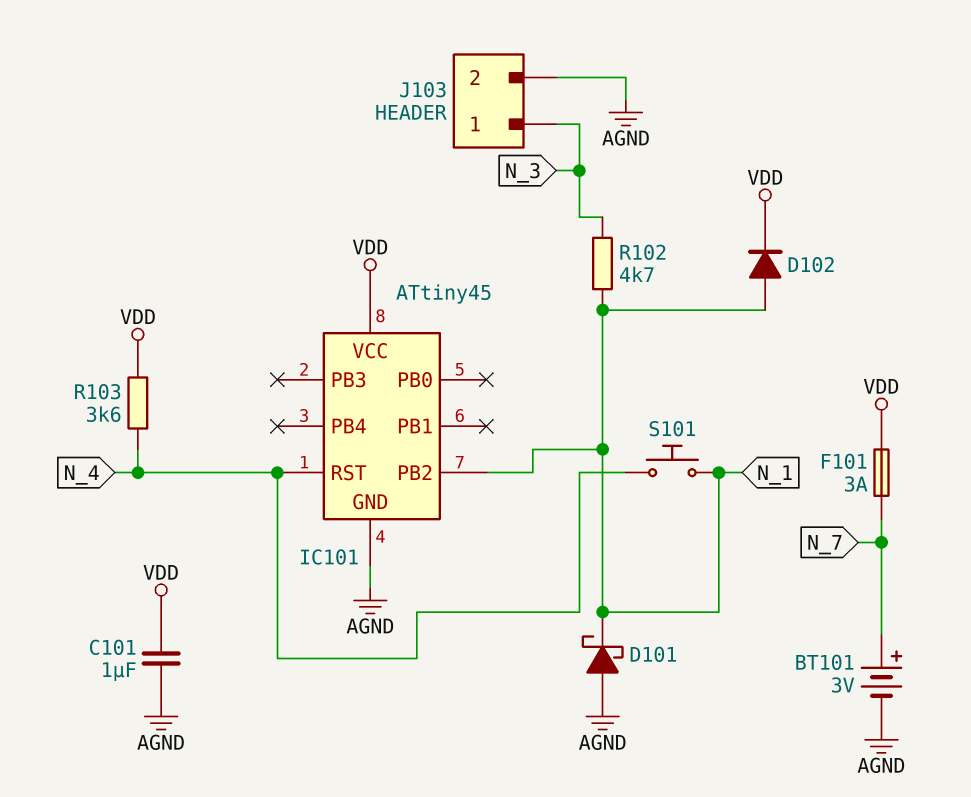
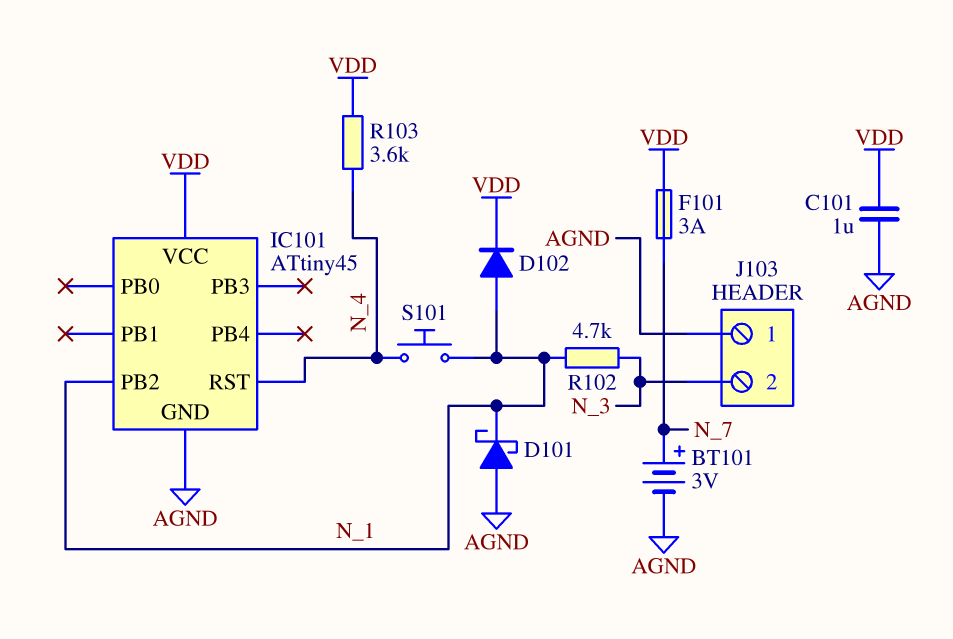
J103 pin 1: N_3 -> AGND
J103 pin 2: AGND -> N_3

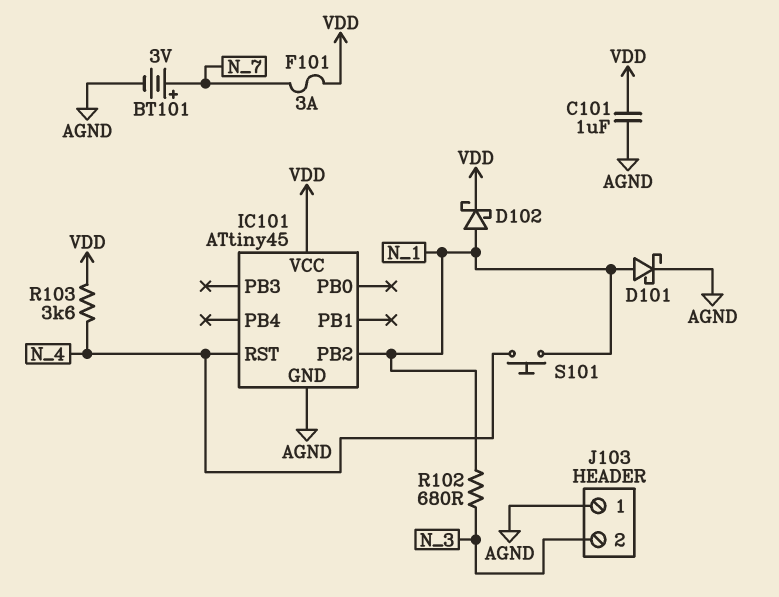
D101: schottky (A AGND, K N_1) -> schottky (A N_1, K AGND)
D102: diode (A N_1, K VDD) -> schottky (A N_1, K VDD)
R102: 4.7k (N_1, N_3) -> 680 (N_1, N_3)

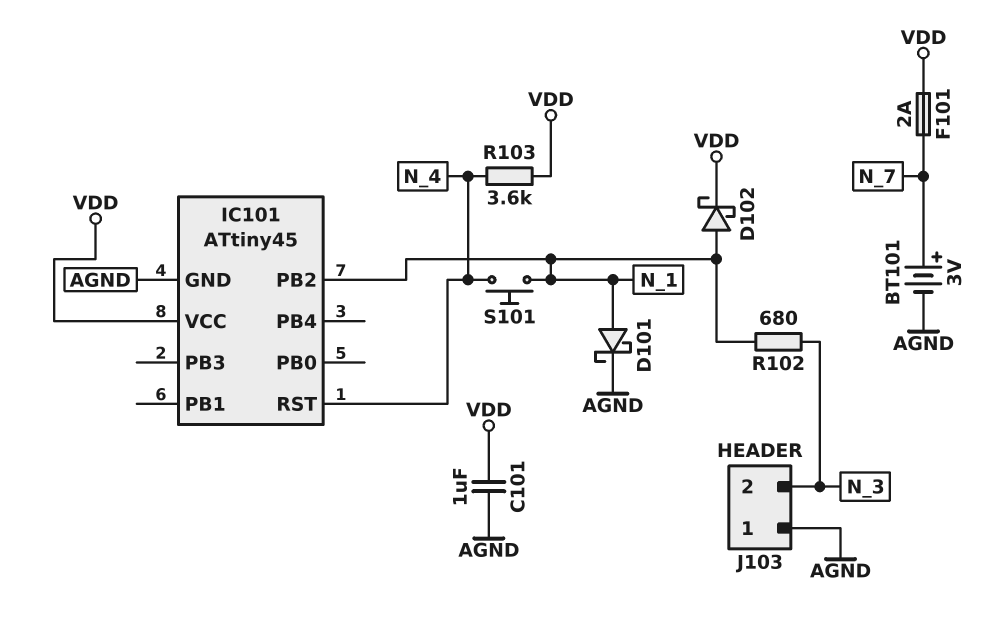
F101: 3A (N_7, VDD) -> 2A (N_7, VDD)

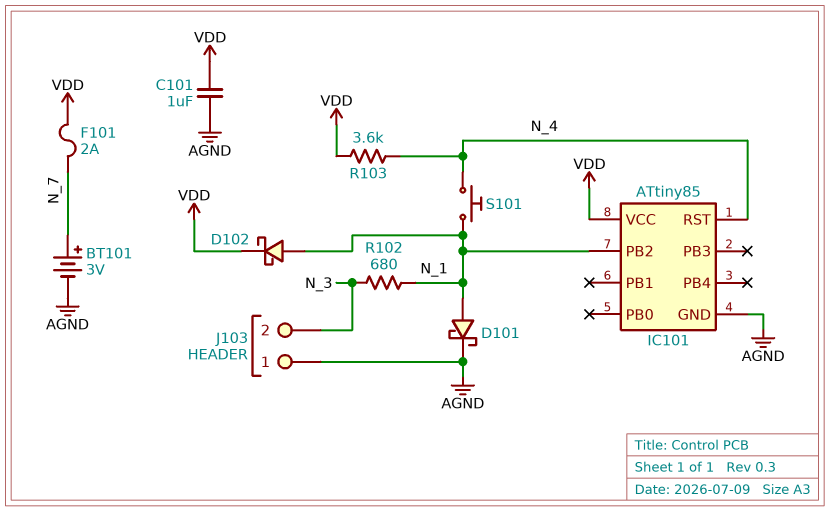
IC101: ATtiny45 -> ATtiny85

